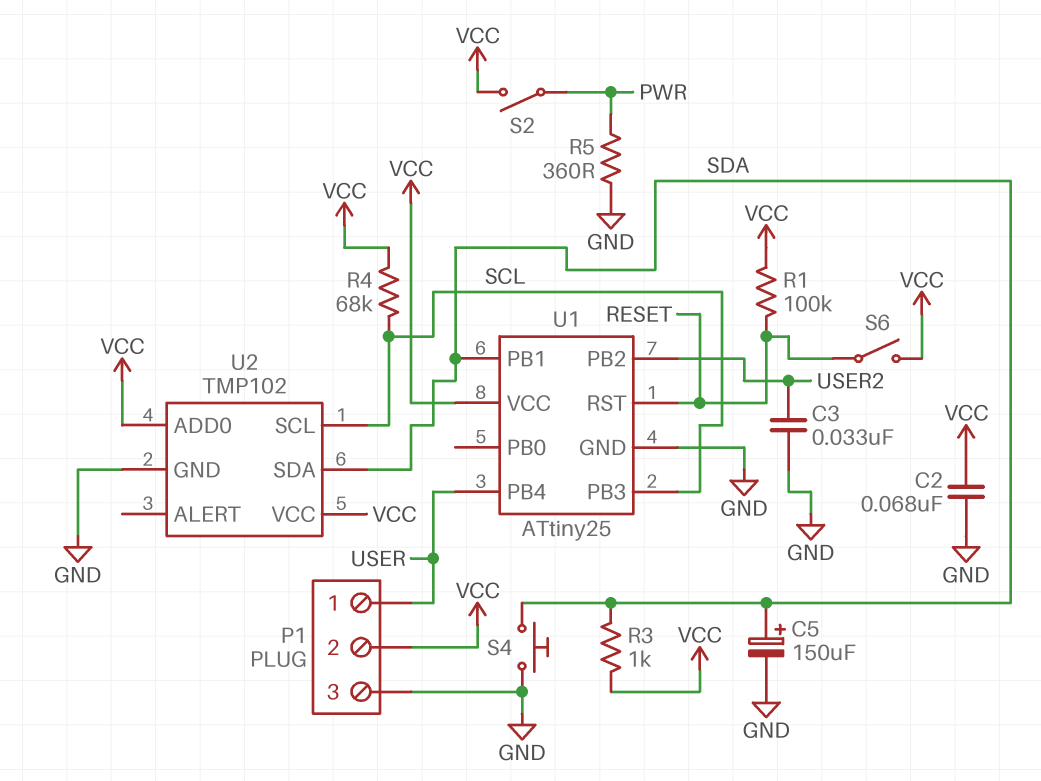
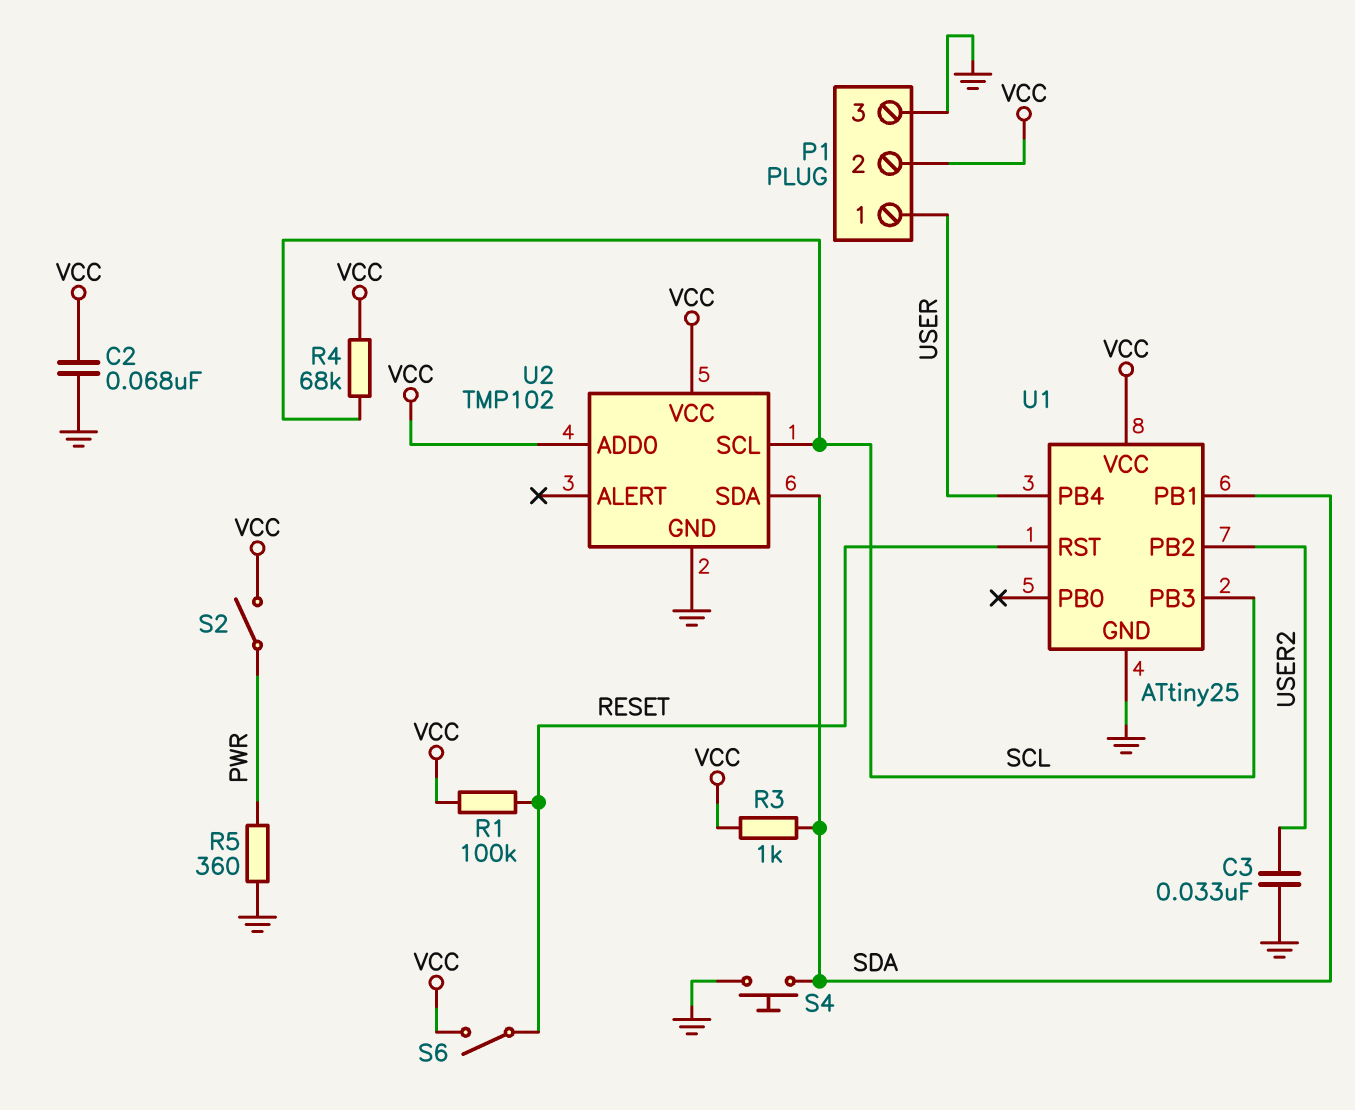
C5: 150uF (plus SDA, minus GND) -> none

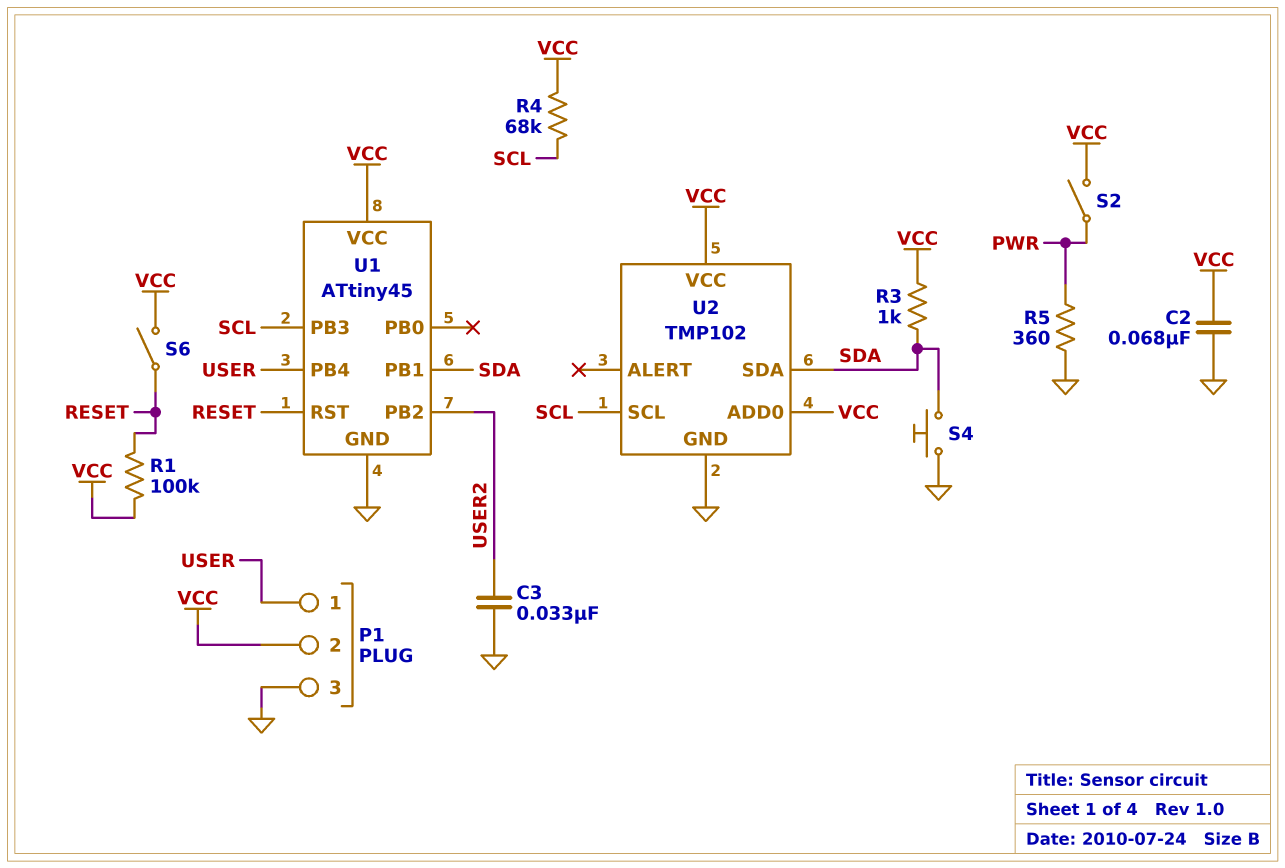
U1: ATtiny25 -> ATtiny45

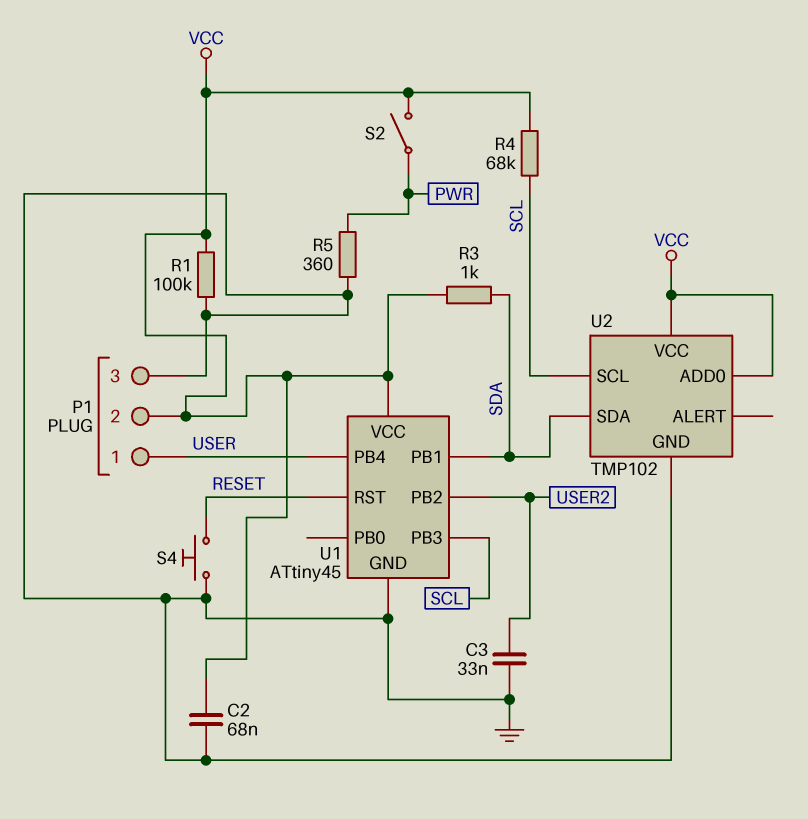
R1: 100k (RESET, VCC) -> 100k (GND, VCC)
S4: button (GND, SDA) -> button (GND, RESET)
S6: switch (RESET, VCC) -> none

